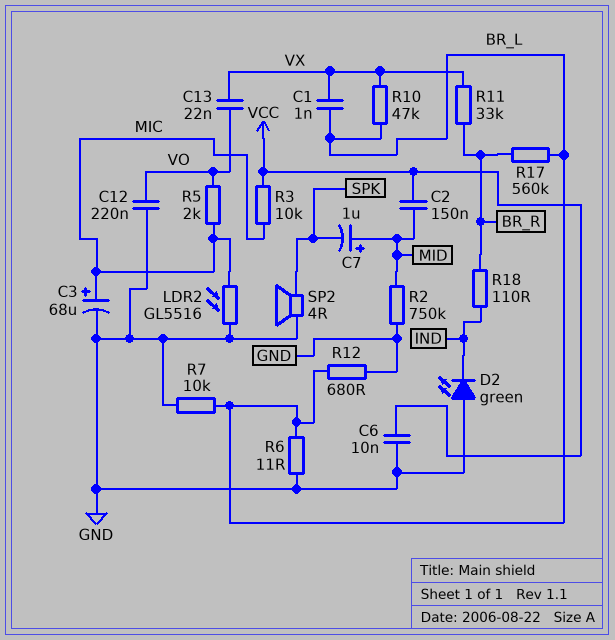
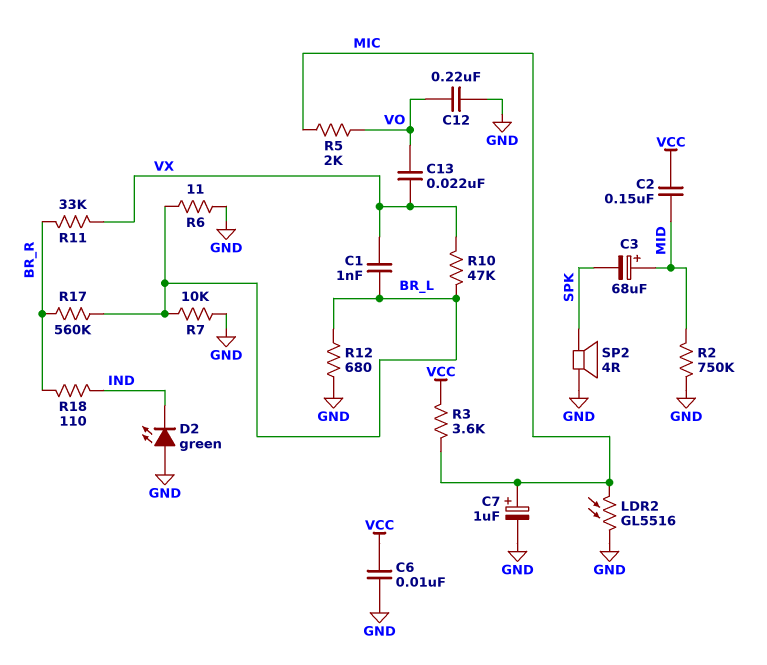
C3: 68uF (plus MIC, minus GND) -> 68uF (plus MID, minus SPK)
C7: 1uF (plus MID, minus SPK) -> 1uF (plus MIC, minus GND)
R3: 10k (MIC, VCC) -> 3.6k (MIC, VCC)

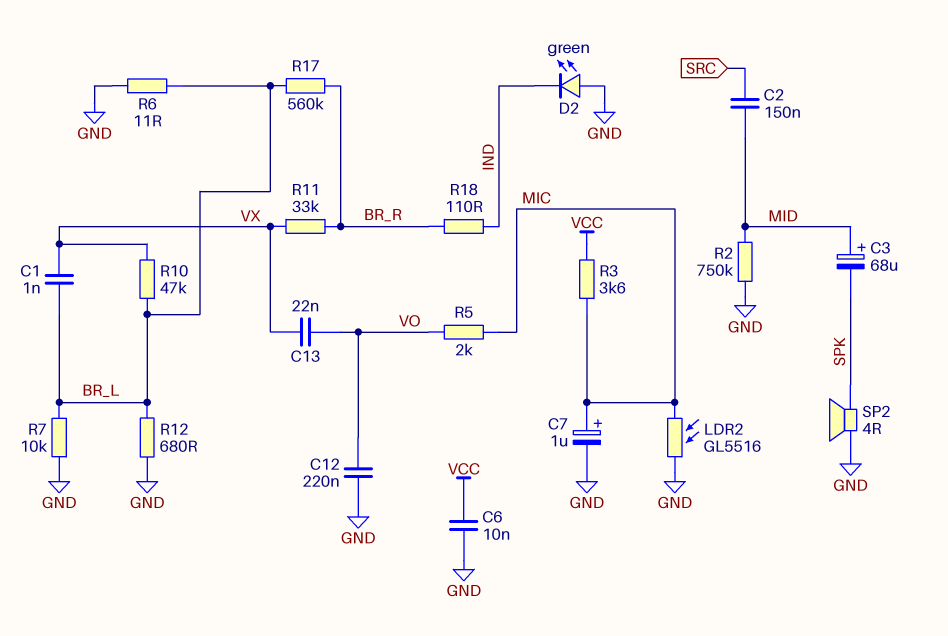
C2: 150nF (MID, VCC) -> 150nF (MID, SRC)

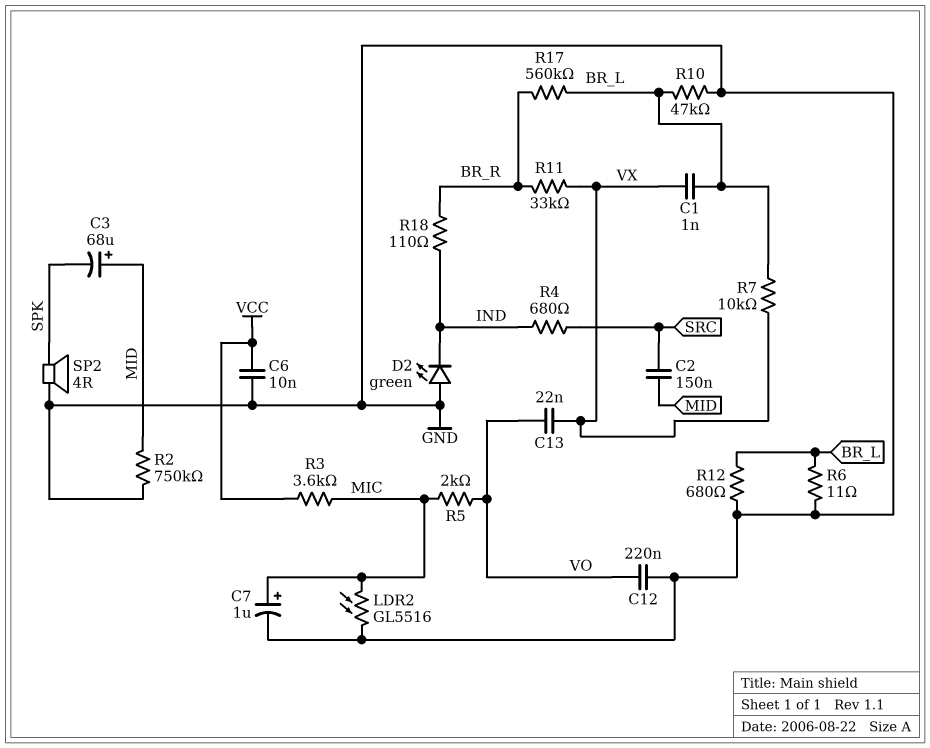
R4: none -> 680 (IND, SRC)
R7: 10k (BR_L, GND) -> 10k (BR_L, VX)
R10: 47k (BR_L, VX) -> 47k (BR_L, GND)

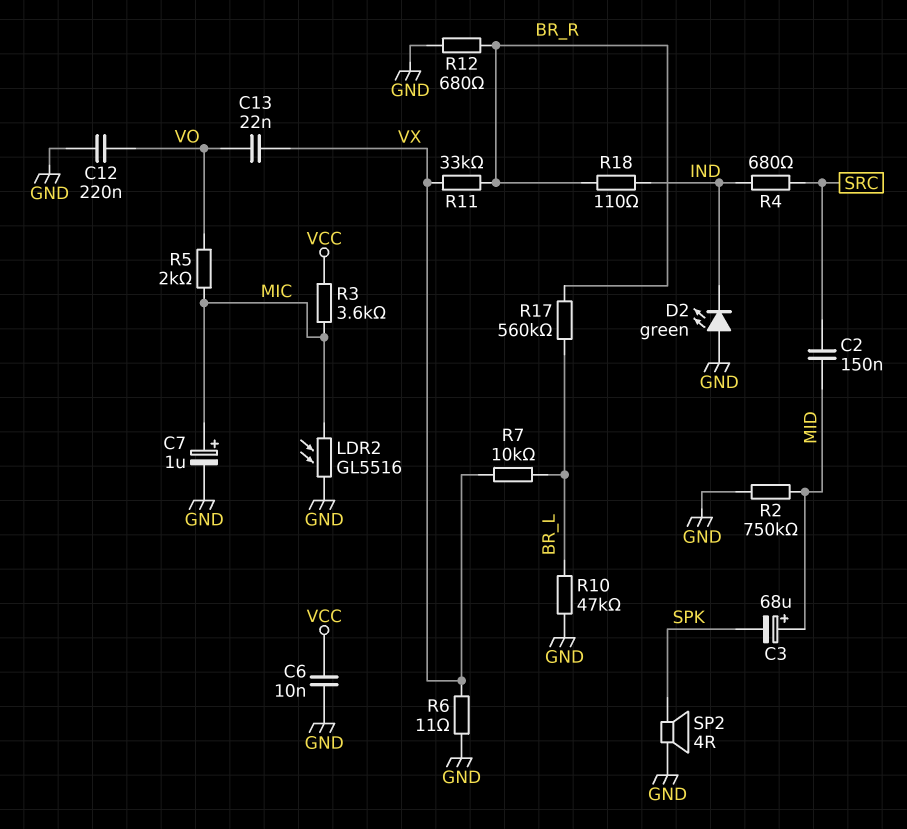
C1: 1nF (BR_L, VX) -> none
R6: 11 (BR_L, GND) -> 11 (GND, VX)
R12: 680 (BR_L, GND) -> 680 (BR_R, GND)

